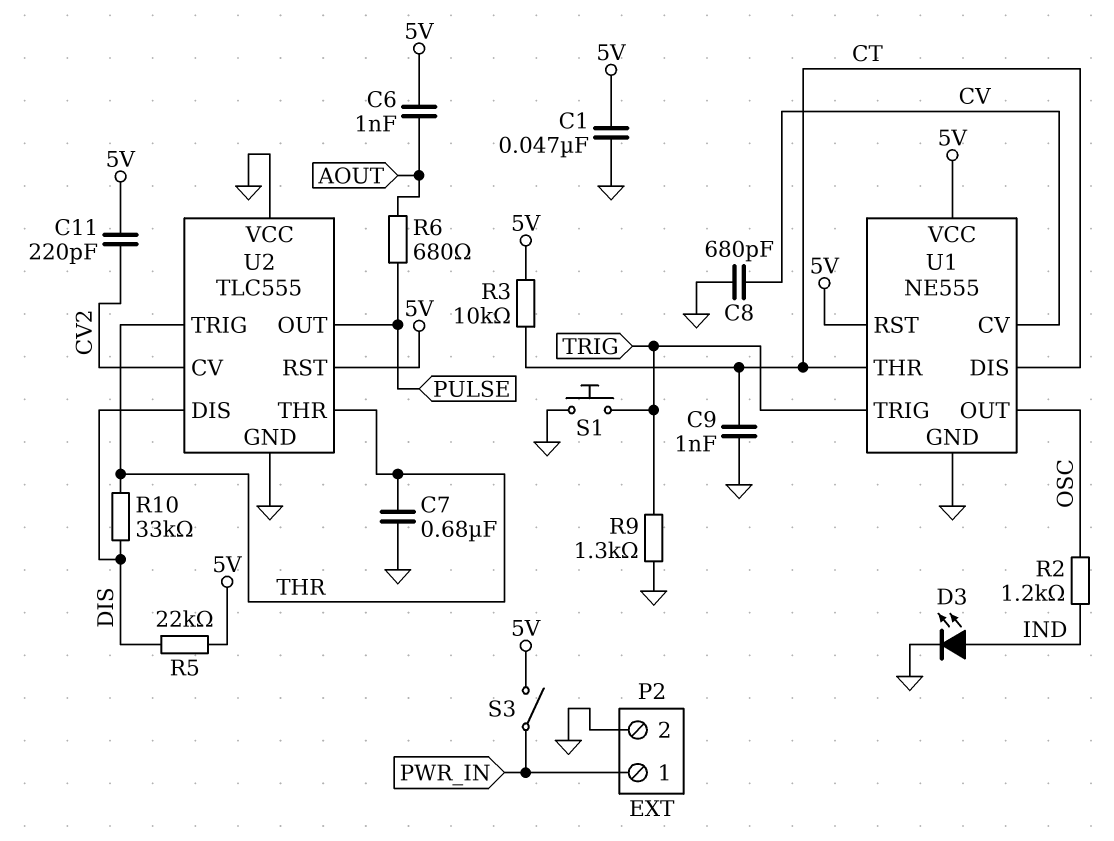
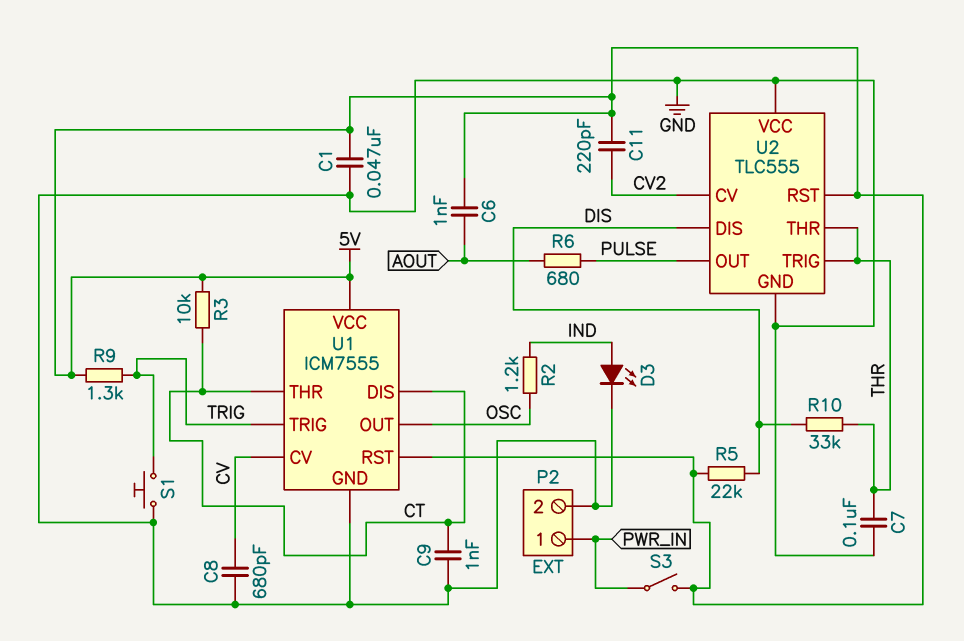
C7: 680nF (GND, THR) -> 100nF (GND, THR)
R9: 1.3k (GND, TRIG) -> 1.3k (5V, TRIG)
U1: NE555 -> ICM7555

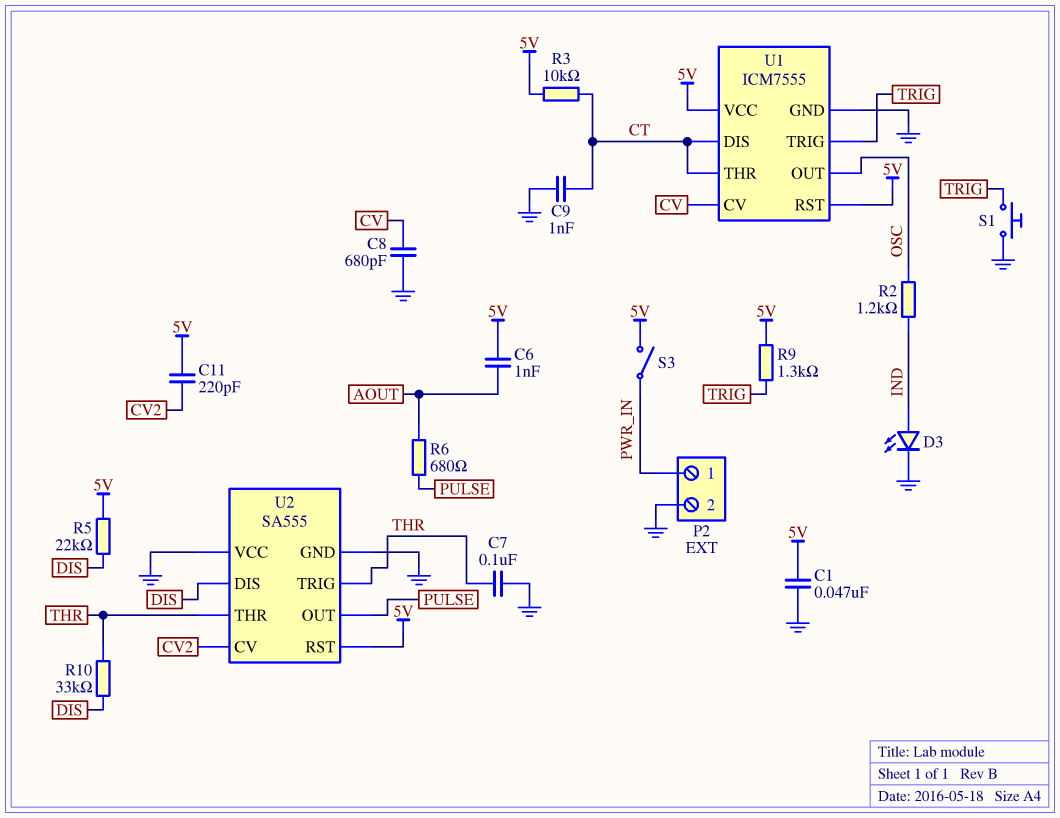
U2: TLC555 -> SA555

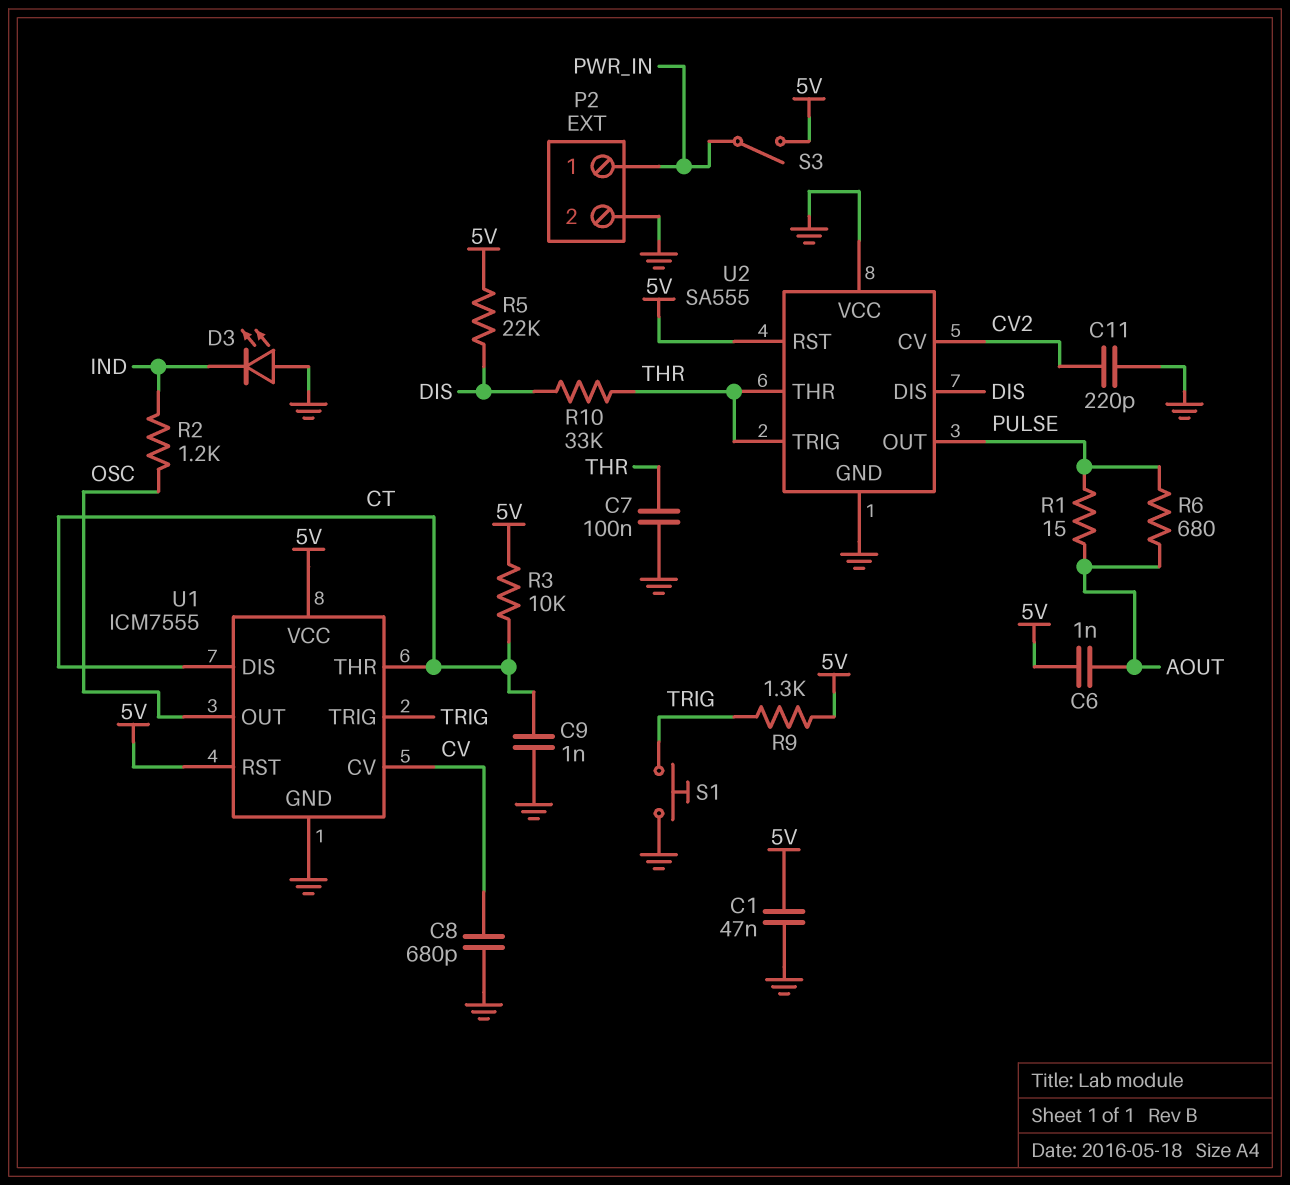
C11: 220pF (5V, CV2) -> 220pF (CV2, GND)
D3: LED (A IND, K GND) -> LED (A GND, K IND)
R1: none -> 15 (AOUT, PULSE)

